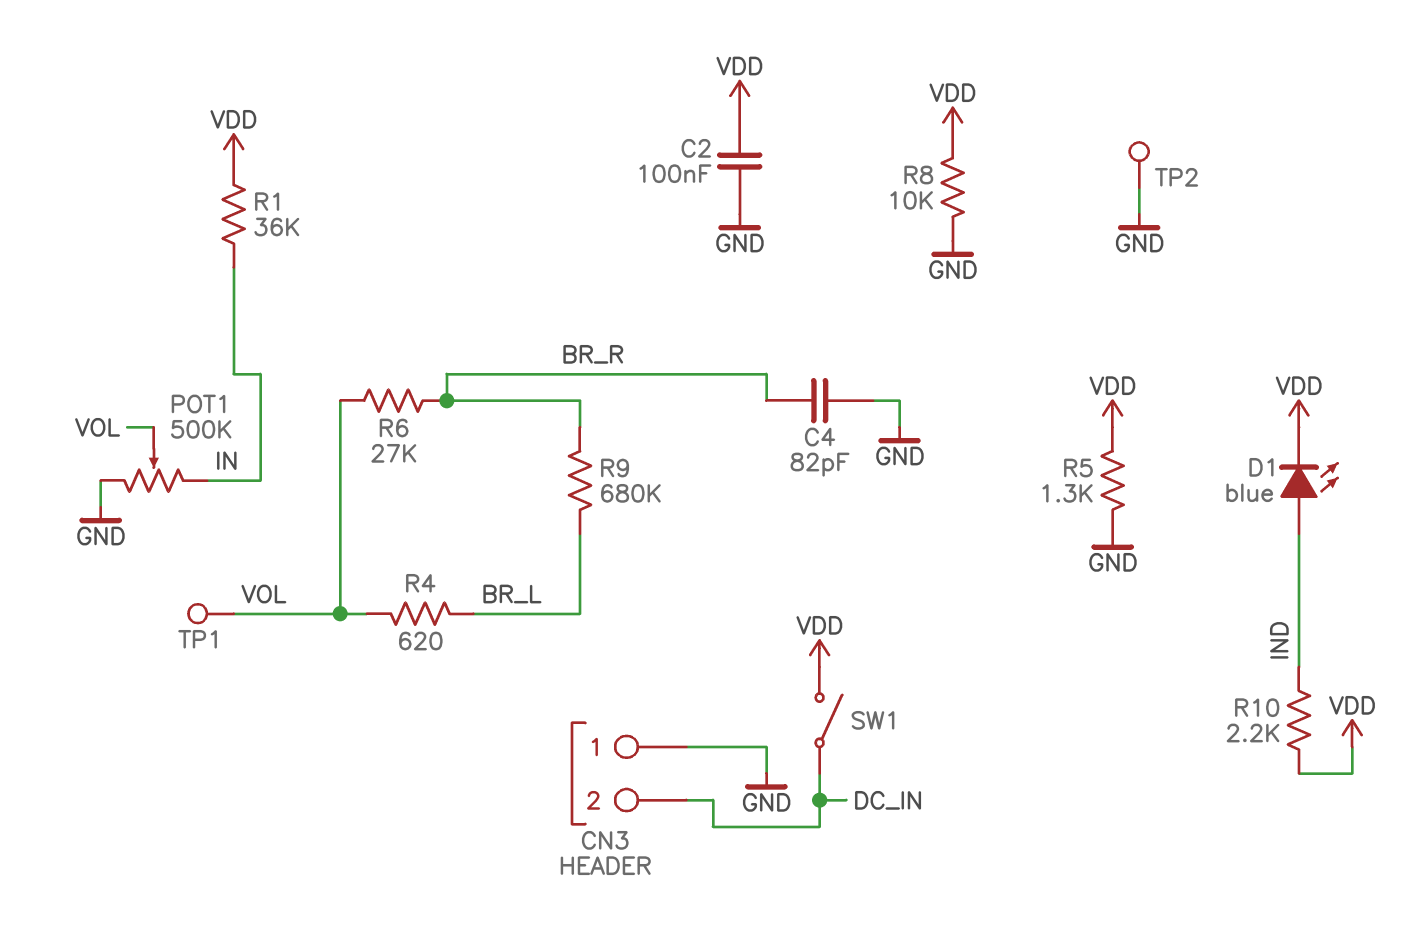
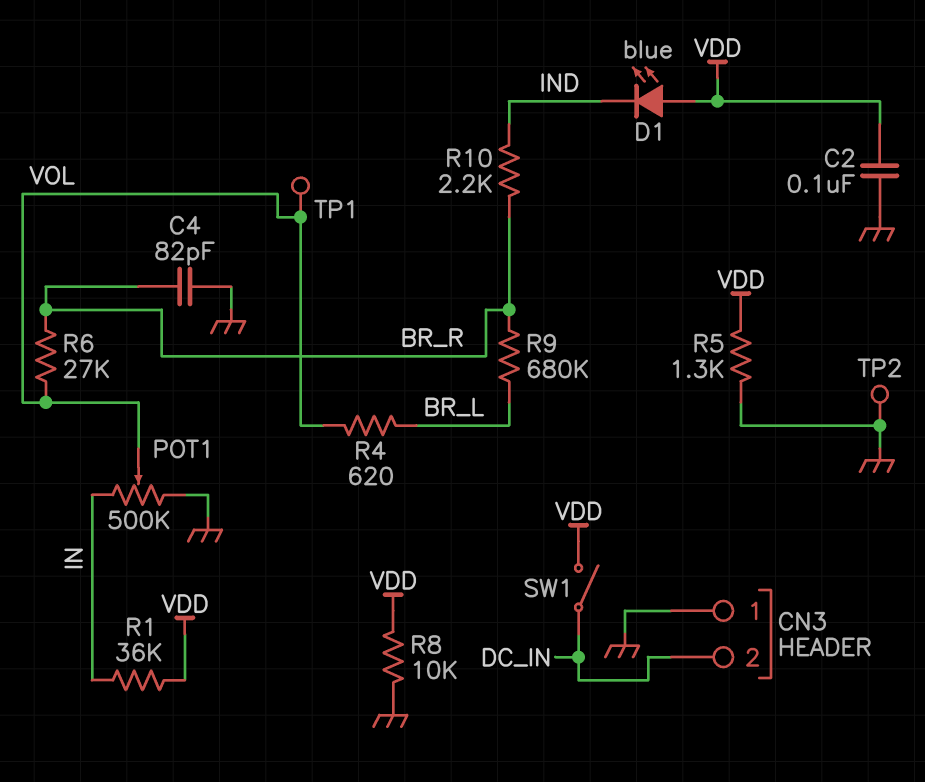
D1: LED blue (A IND, K VDD) -> LED blue (A VDD, K IND)
R10: 2.2k (IND, VDD) -> 2.2k (BR_R, IND)

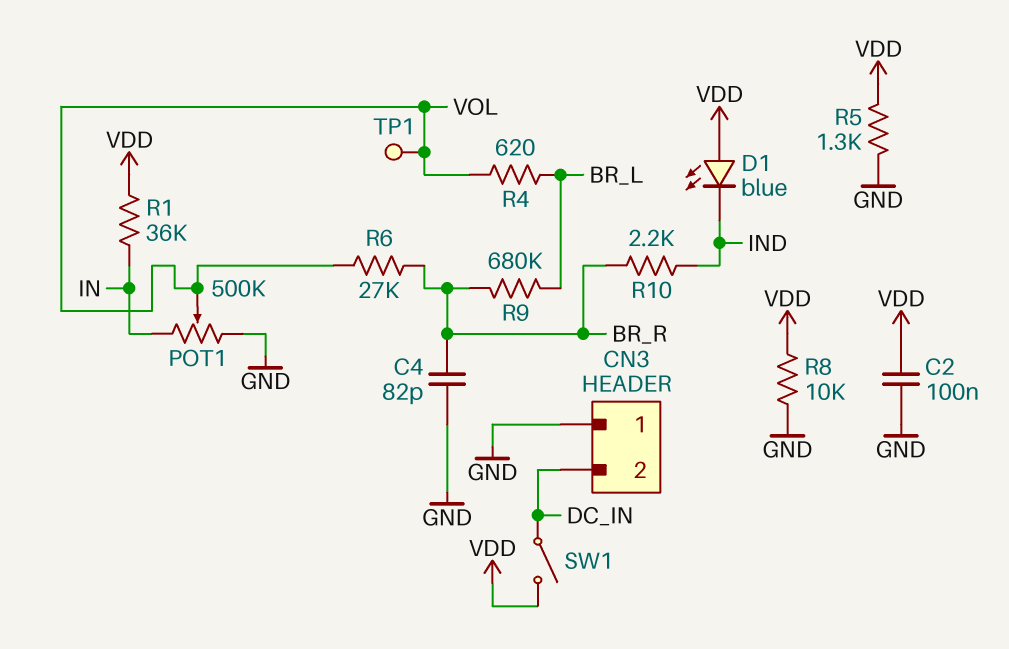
TP2: test point (GND) -> none

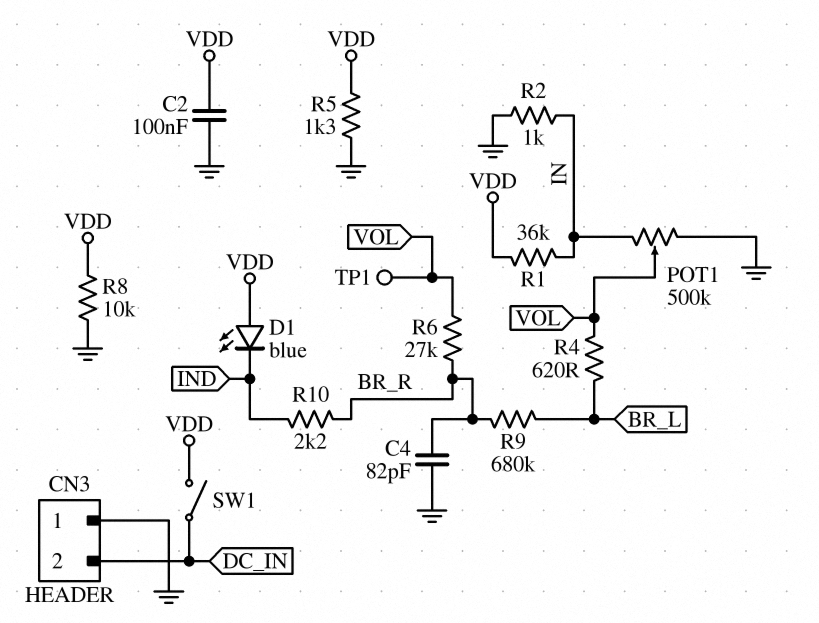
R2: none -> 1k (GND, IN)

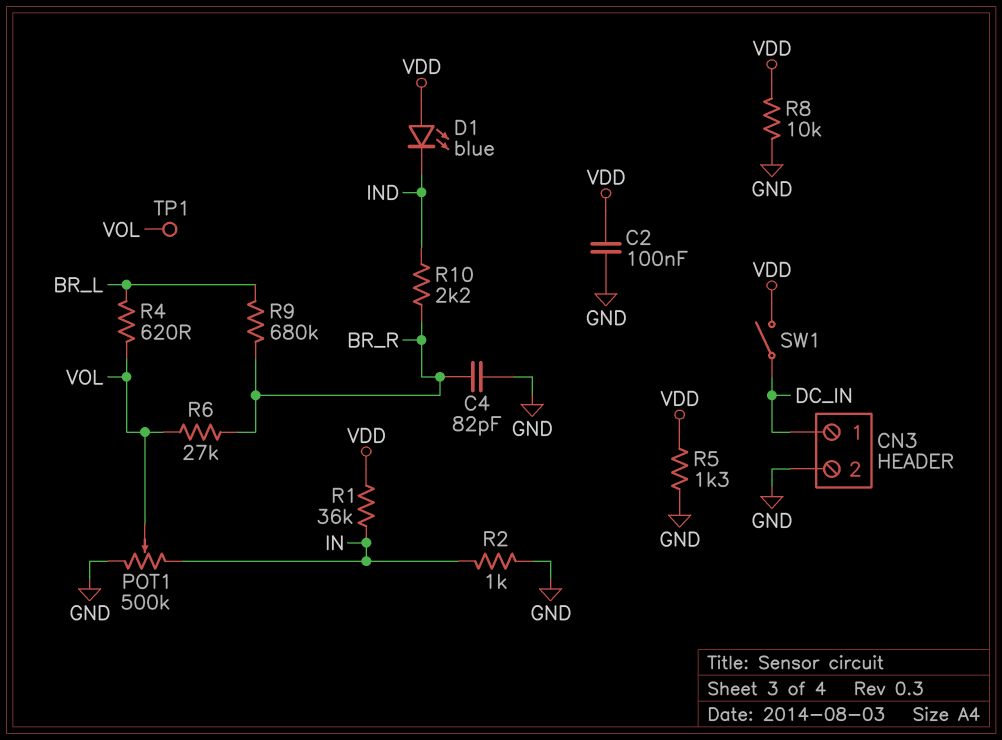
CN3 pin 1: GND -> DC_IN
CN3 pin 2: DC_IN -> GND

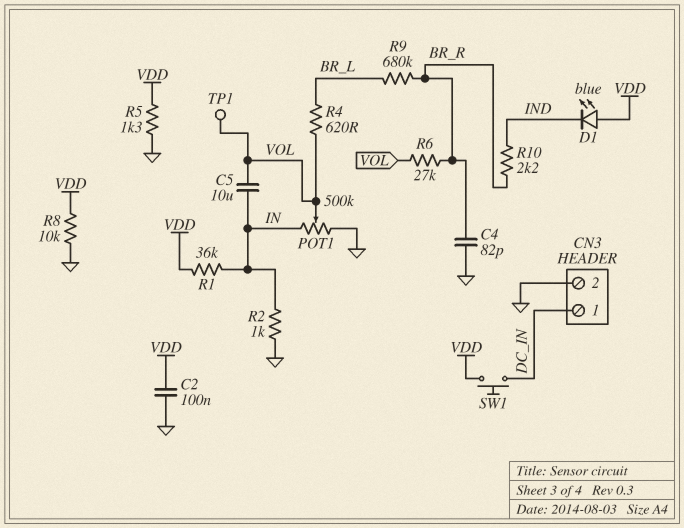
C5: none -> 10uF (IN, VOL)
SW1: switch (DC_IN, VDD) -> button (DC_IN, VDD)

